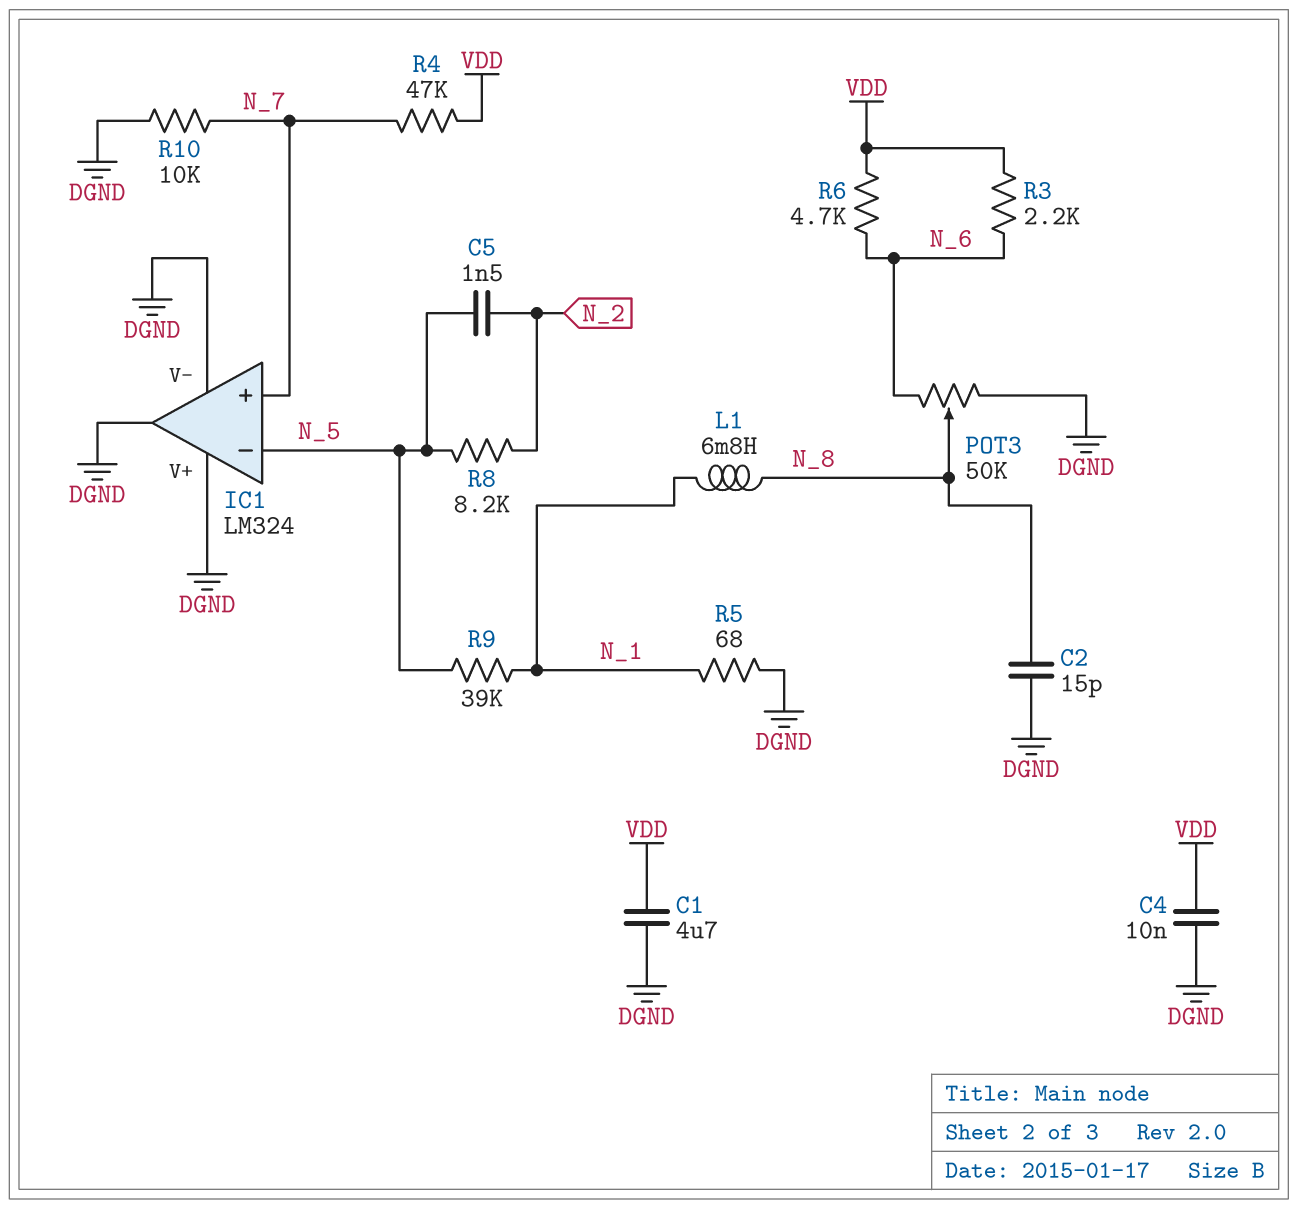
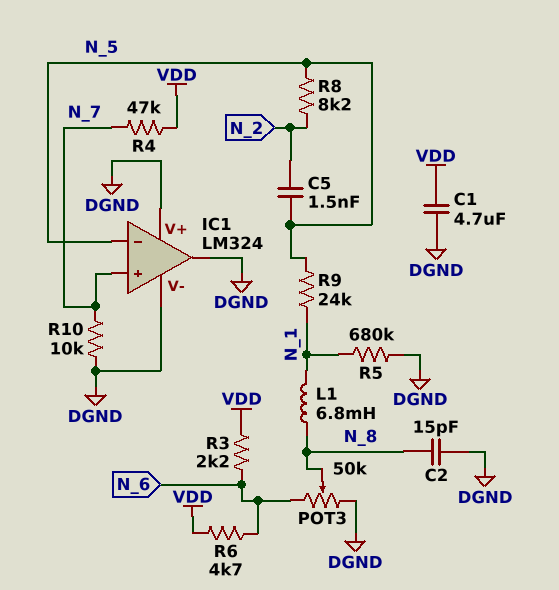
C4: 10nF (DGND, VDD) -> none
R5: 68 (DGND, N_1) -> 680k (DGND, N_1)
R9: 39k (N_1, N_5) -> 24k (N_1, N_5)

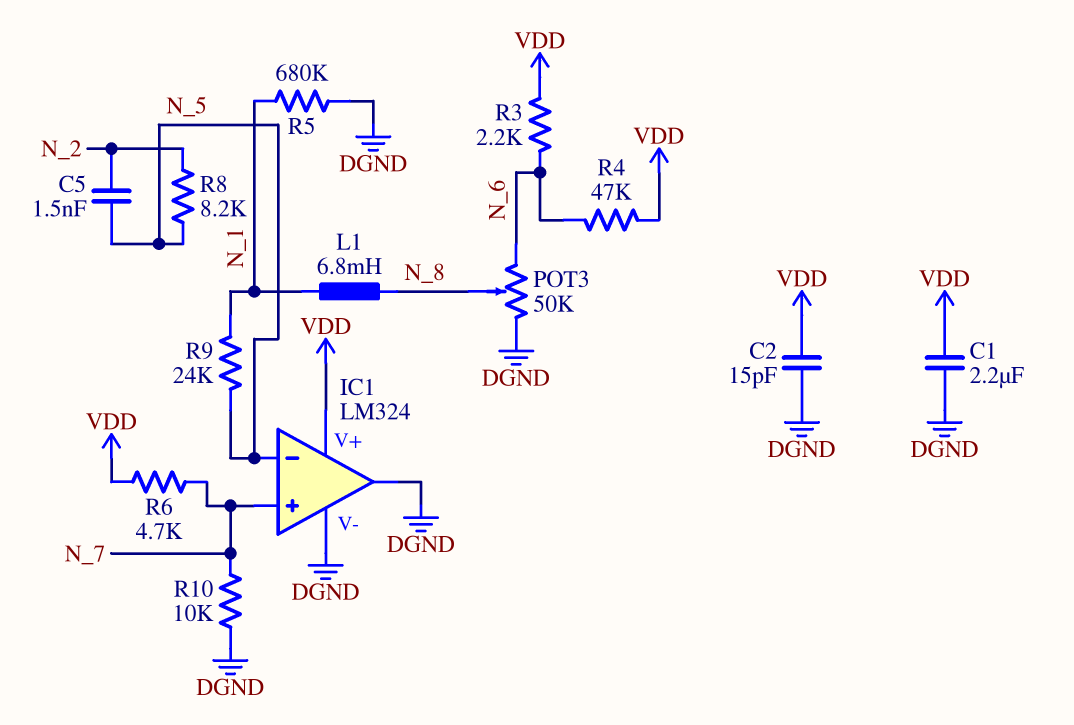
C1: 4.7uF (DGND, VDD) -> 2.2uF (DGND, VDD)
C2: 15pF (DGND, N_8) -> 15pF (DGND, VDD)
IC1 pin V+: DGND -> VDD
R4: 47k (N_7, VDD) -> 47k (N_6, VDD)
R6: 4.7k (N_6, VDD) -> 4.7k (N_7, VDD)

